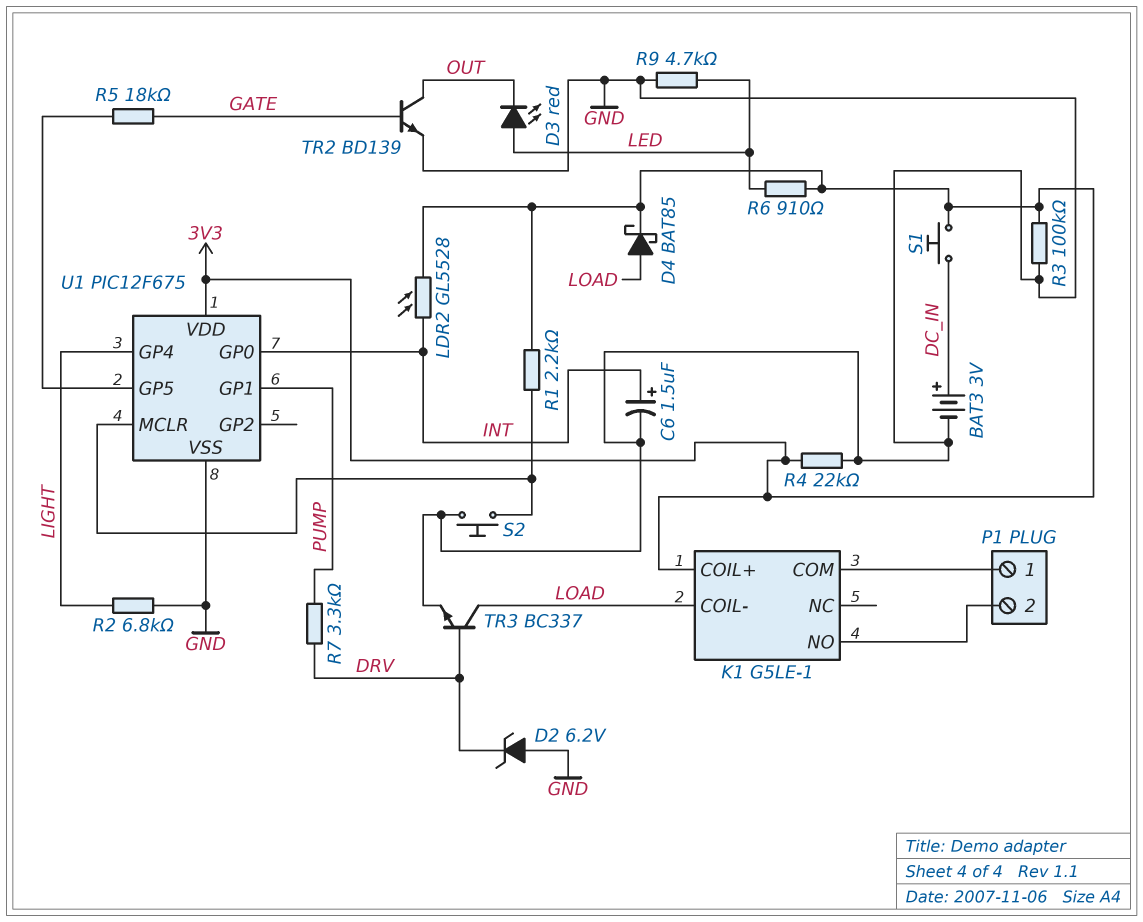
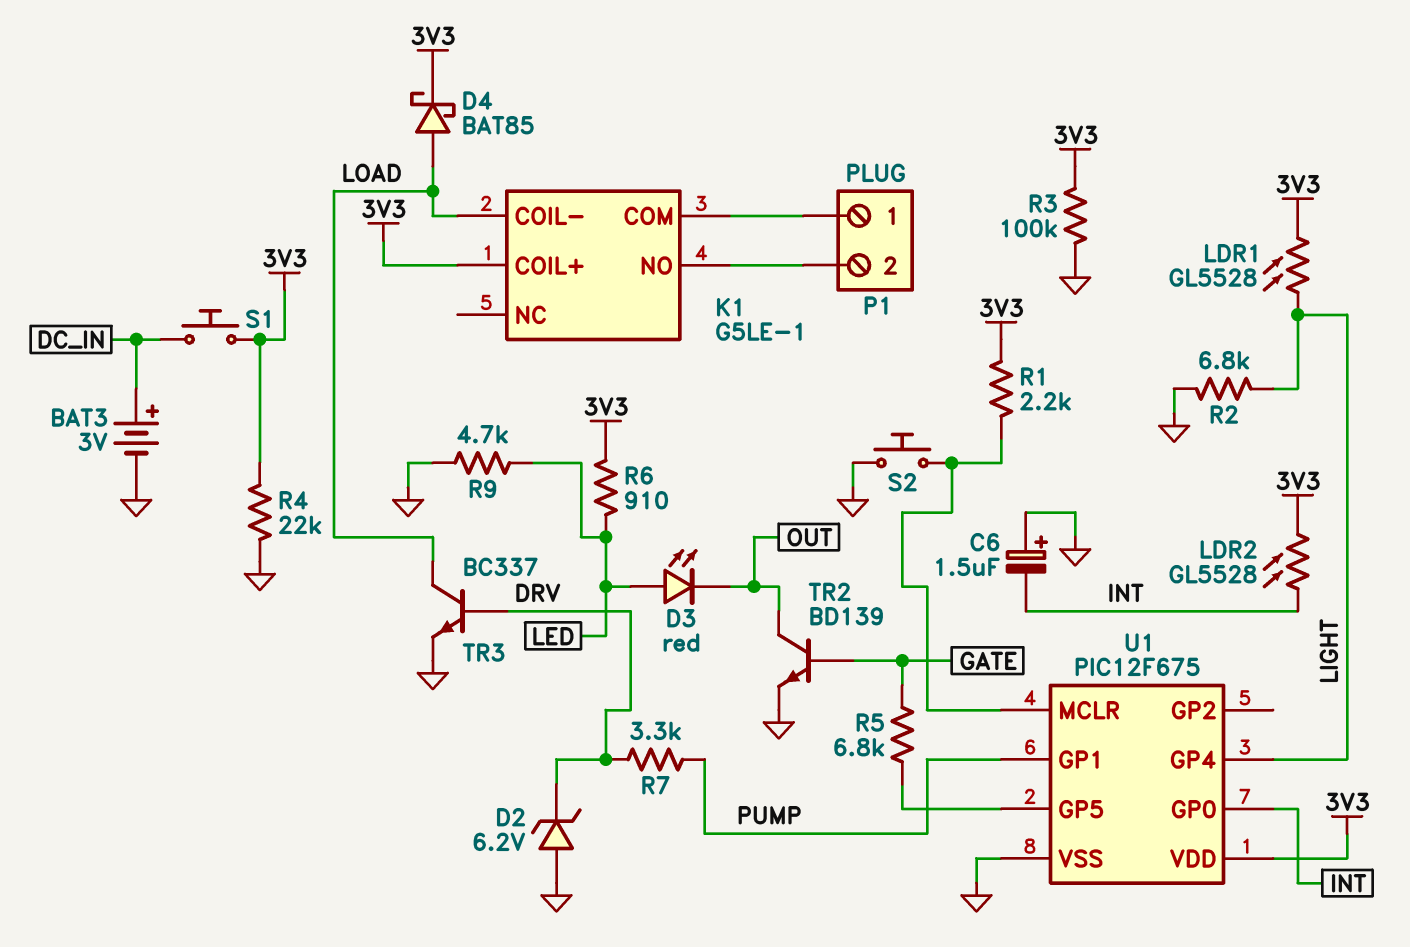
C6: 1.5uF (plus INT, minus GND) -> 1.5uF (plus GND, minus INT)
LDR1: none -> GL5528 (3V3, LIGHT)
R5: 18k (GATE, U1/GP5) -> 6.8k (GATE, U1/GP5)

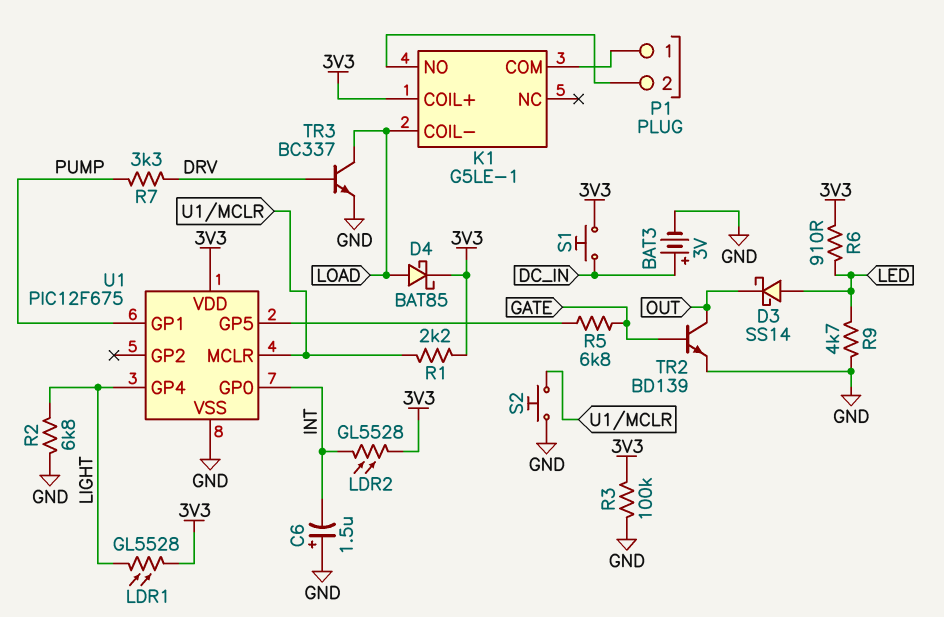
D2: zener 6.2V (A GND, K DRV) -> none
D3: LED red (A LED, K OUT) -> schottky SS14 (A LED, K OUT)
R4: 22k (3V3, GND) -> none

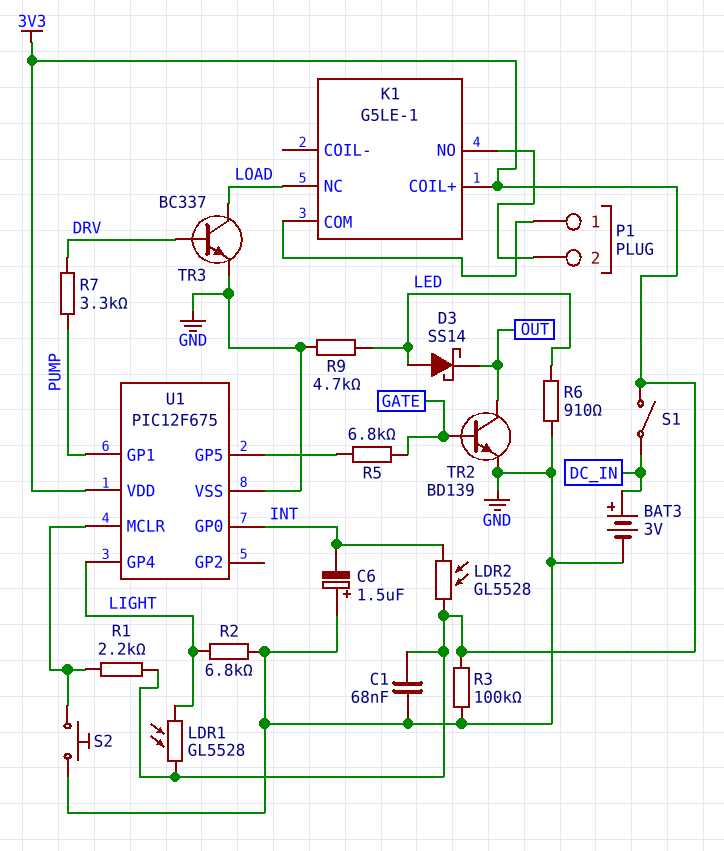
C1: none -> 68nF (3V3, GND)
D4: schottky BAT85 (A LOAD, K 3V3) -> none
K1 pin COIL-: LOAD -> none
K1 pin NC: none -> LOAD
R6: 910 (3V3, LED) -> 910 (GND, LED)
S1: button (3V3, DC_IN) -> switch (3V3, DC_IN)

